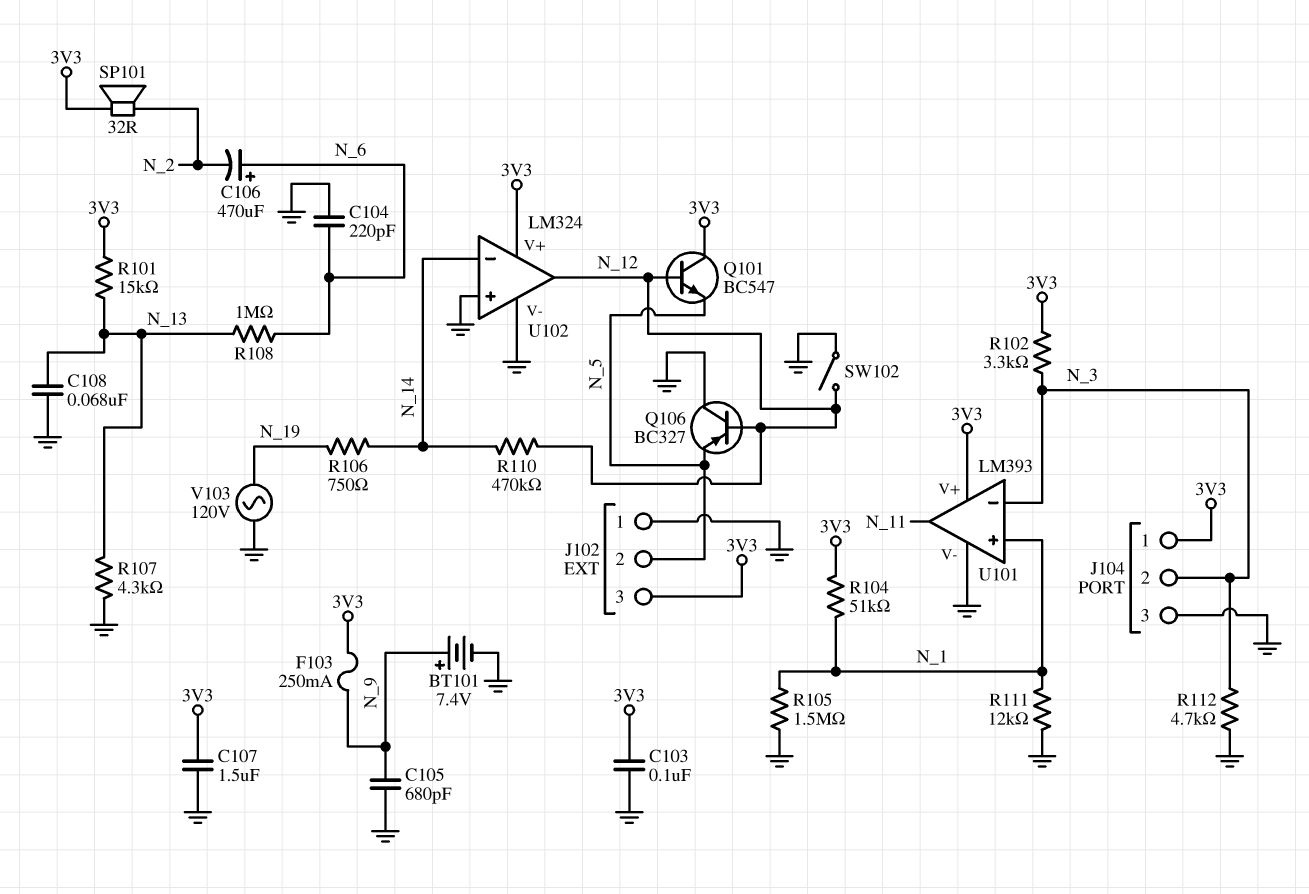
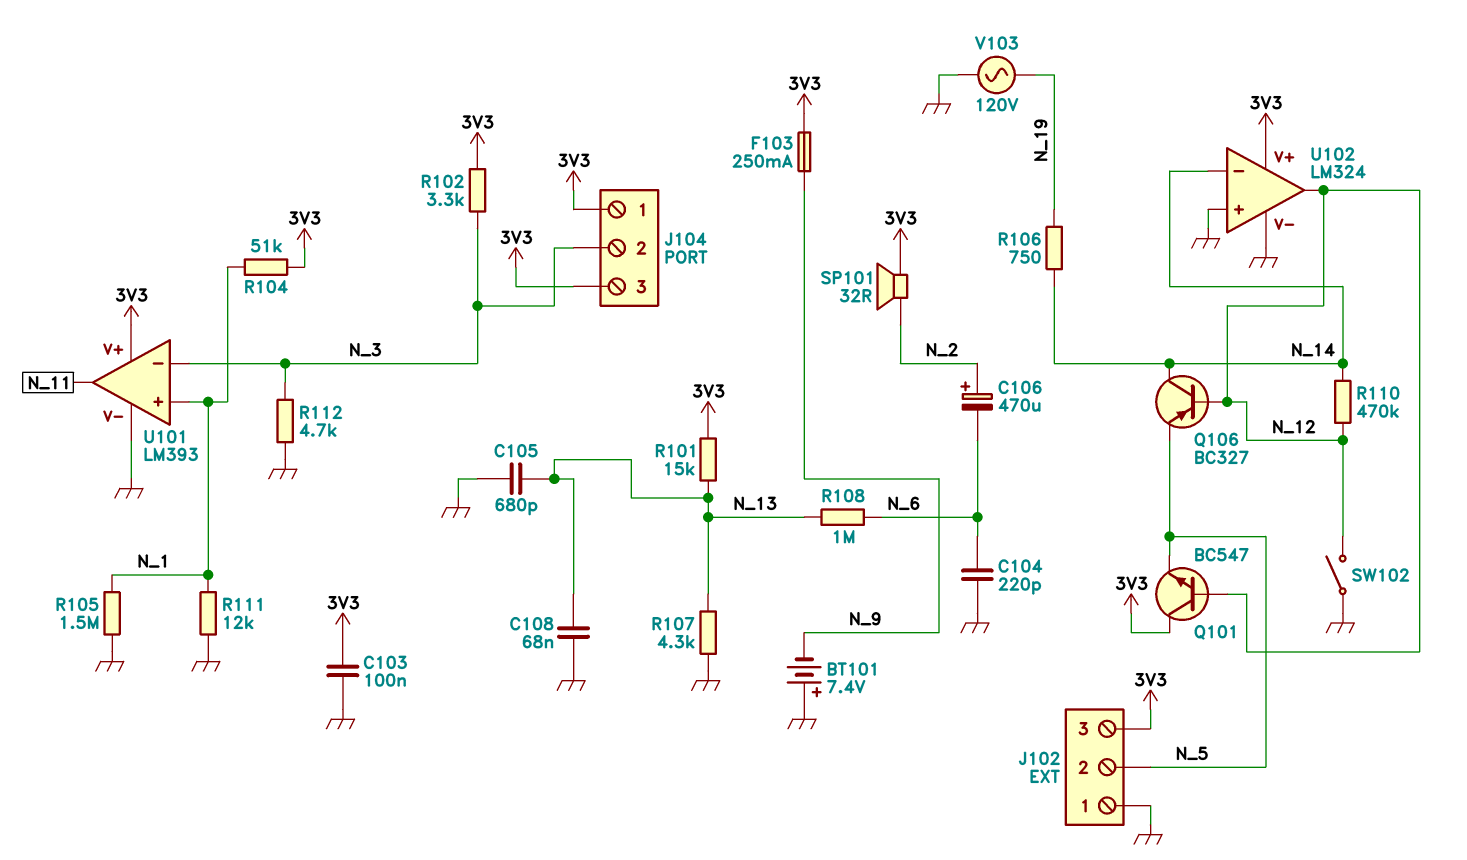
BT101: 7.4V (plus N_9, minus GND) -> 7.4V (plus GND, minus N_9)
C105: 680pF (GND, N_9) -> 680pF (GND, N_13)
C106: 470uF (plus N_6, minus N_2) -> 470uF (plus N_2, minus N_6)
C107: 1.5uF (3V3, GND) -> none
J104 pin 3: GND -> 3V3
Q106: PNP BC327 (B N_12, C GND, E N_5) -> PNP BC327 (B N_12, C N_14, E N_5)

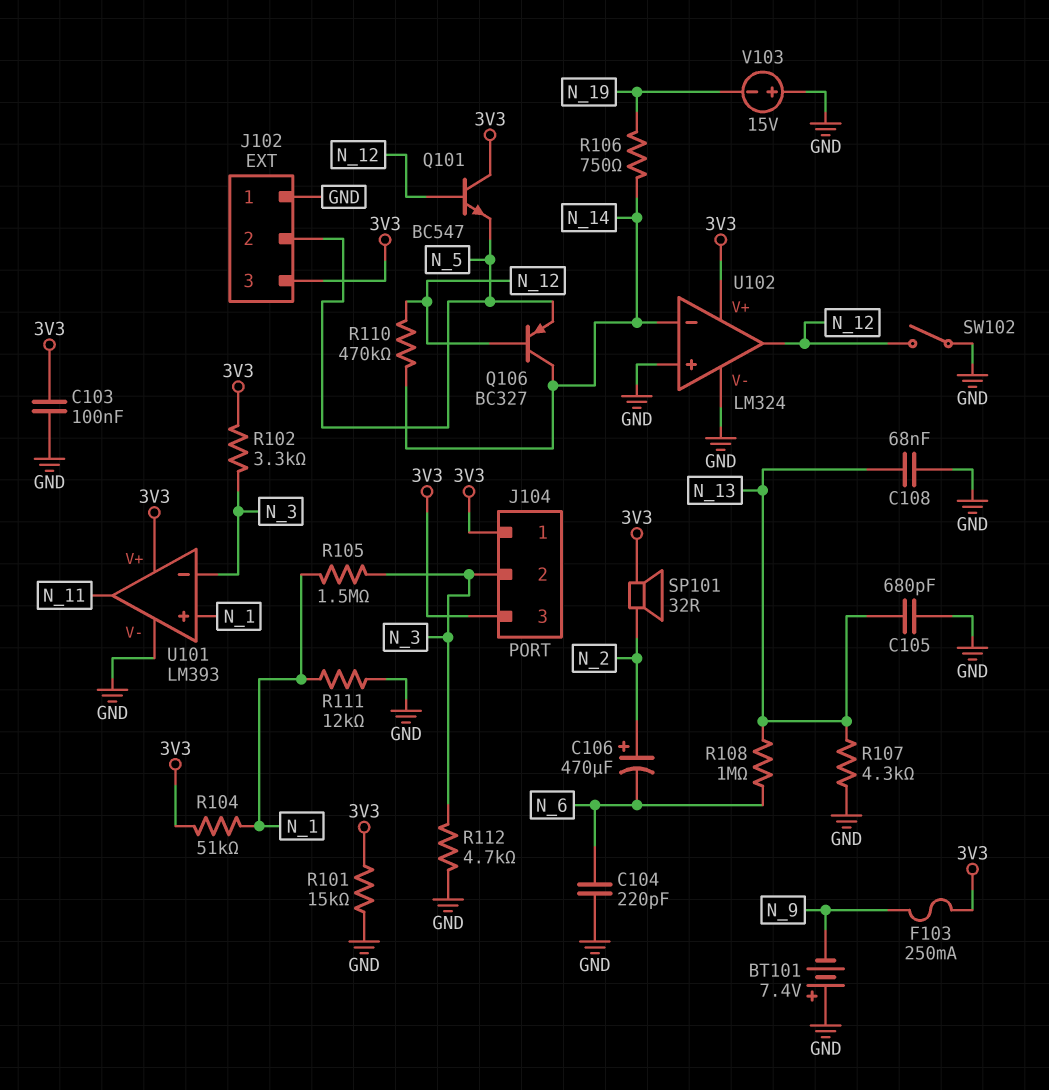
R101: 15k (3V3, N_13) -> 15k (3V3, GND)
R105: 1.5M (GND, N_1) -> 1.5M (N_1, N_3)
V103: AC 120V (GND, N_19) -> 15V (plus GND, minus N_19)

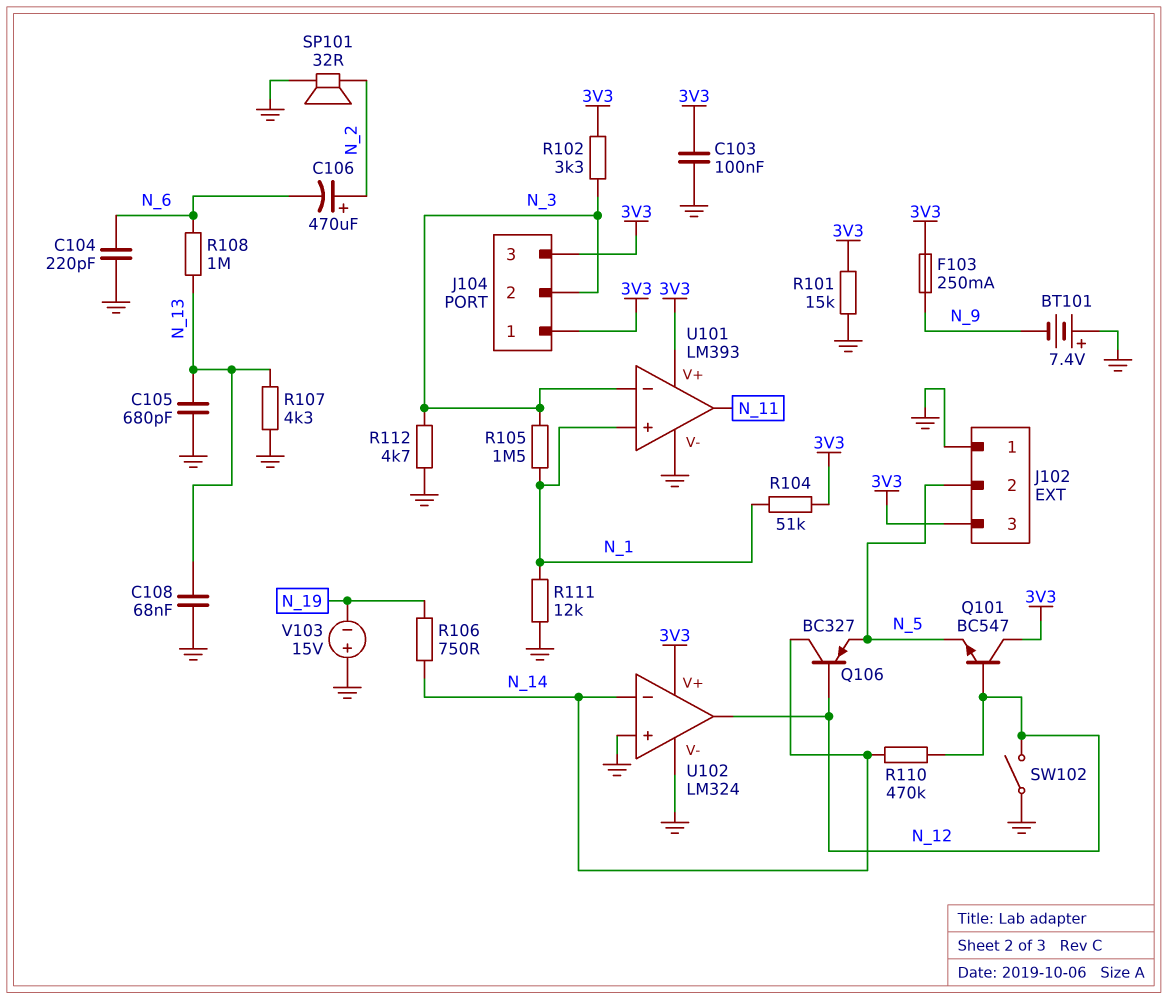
SP101: speaker 32R (3V3, N_2) -> speaker 32R (GND, N_2)

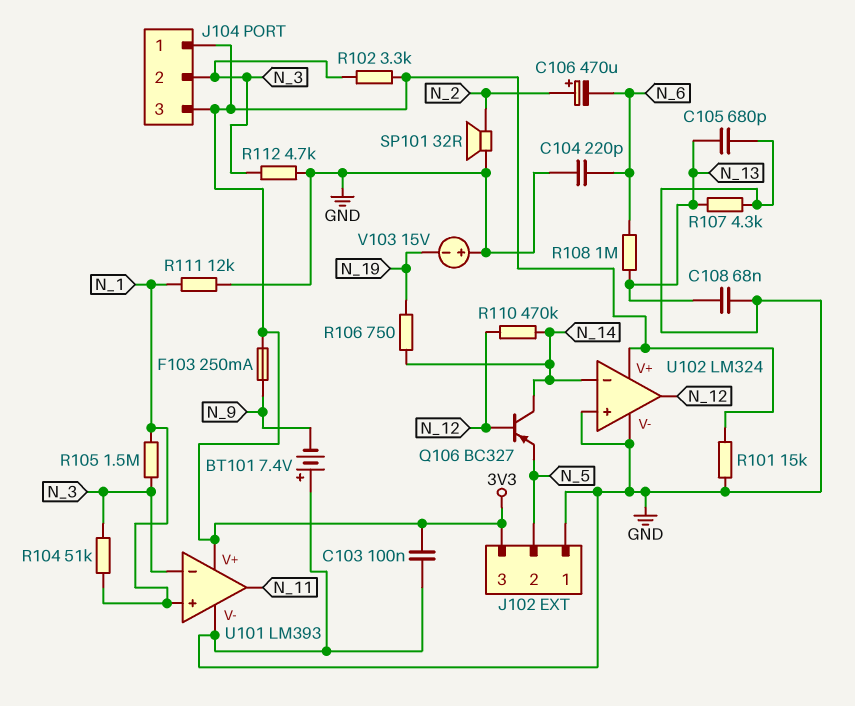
Q101: NPN BC547 (B N_12, C 3V3, E N_5) -> none
R104: 51k (3V3, N_1) -> 51k (N_1, N_3)
SW102: switch (GND, N_12) -> none

